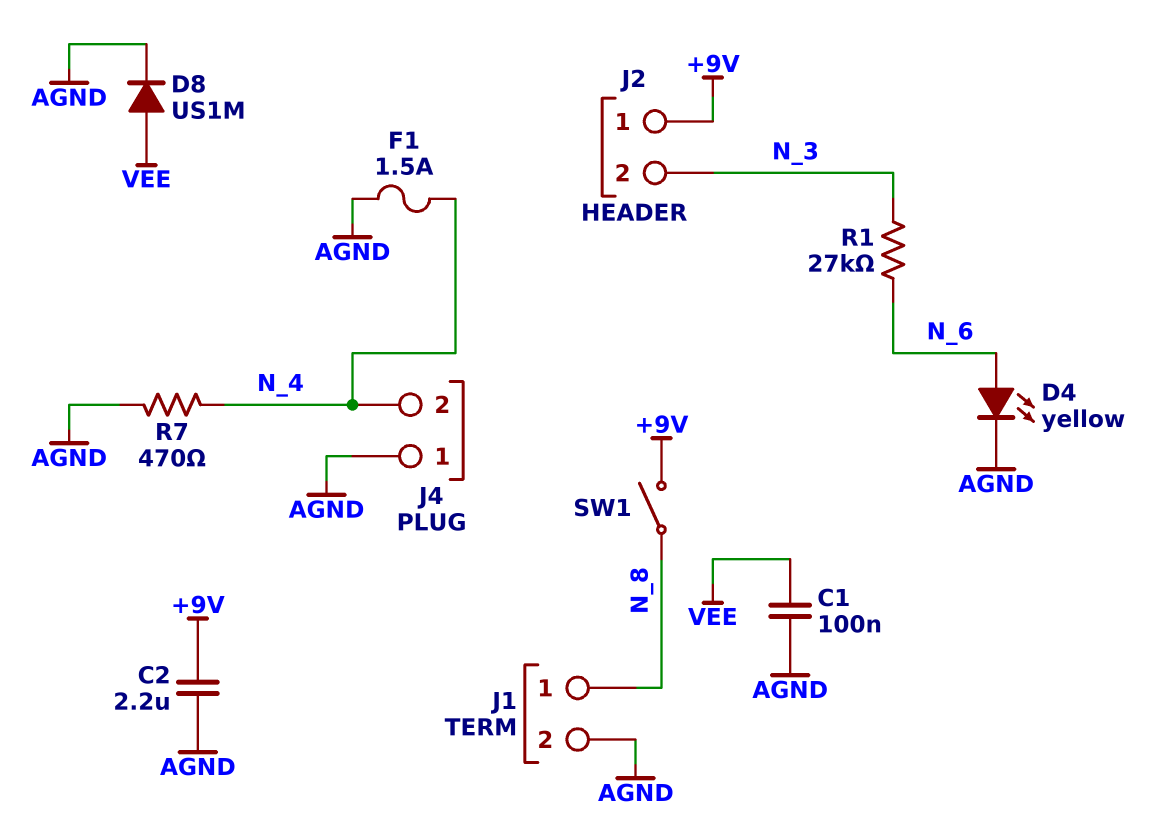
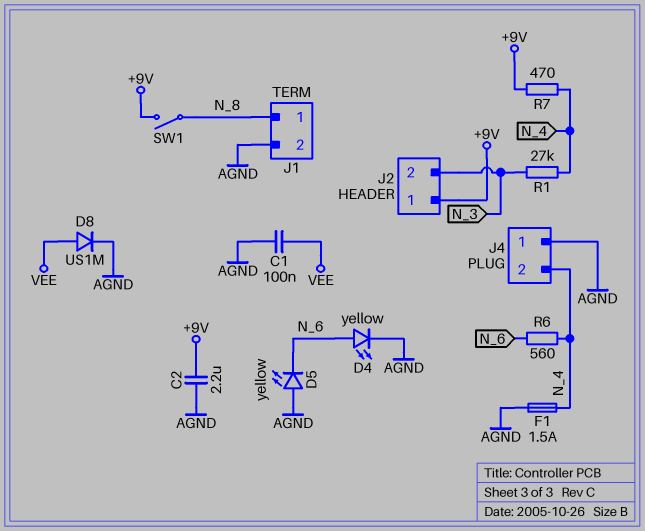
D5: none -> LED yellow (A AGND, K N_6)
R1: 27k (N_3, N_6) -> 27k (N_3, N_4)
R6: none -> 560 (N_4, N_6)
R7: 470 (AGND, N_4) -> 470 (+9V, N_4)

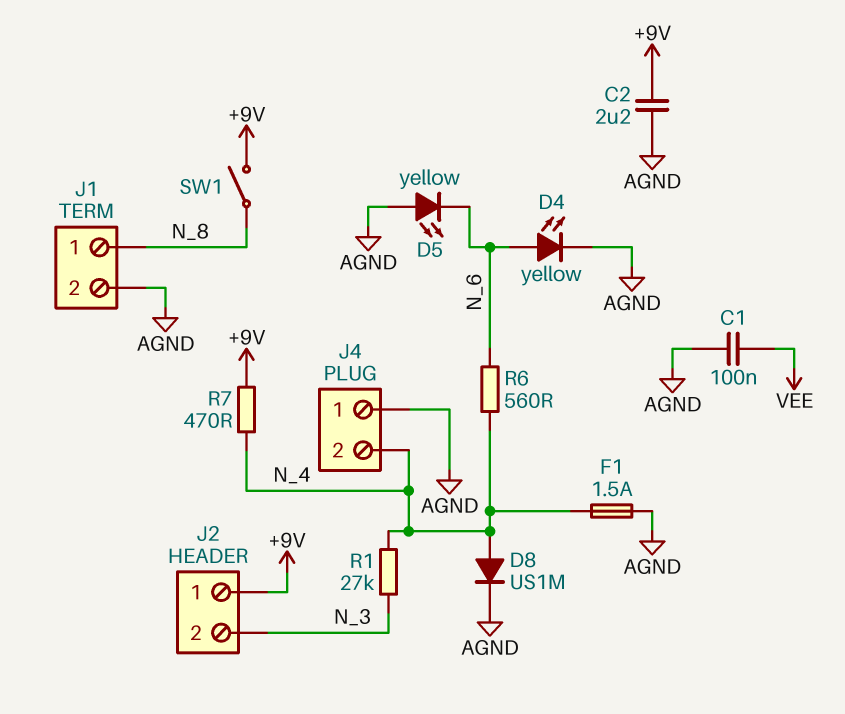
D8: diode US1M (A VEE, K AGND) -> diode US1M (A N_4, K AGND)

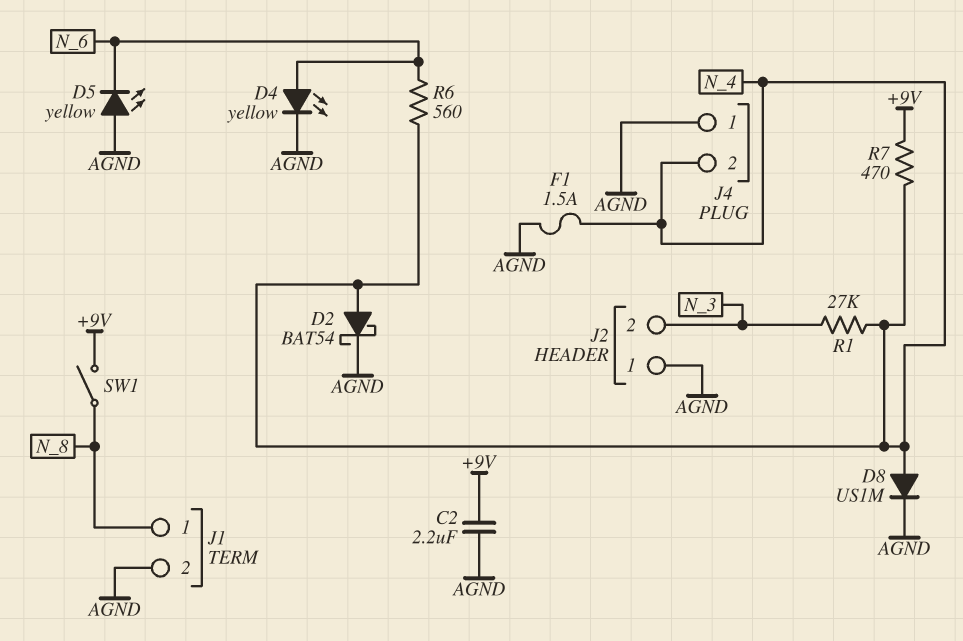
C1: 100nF (AGND, VEE) -> none
D2: none -> schottky BAT54 (A N_4, K AGND)
J2 pin 1: +9V -> AGND

